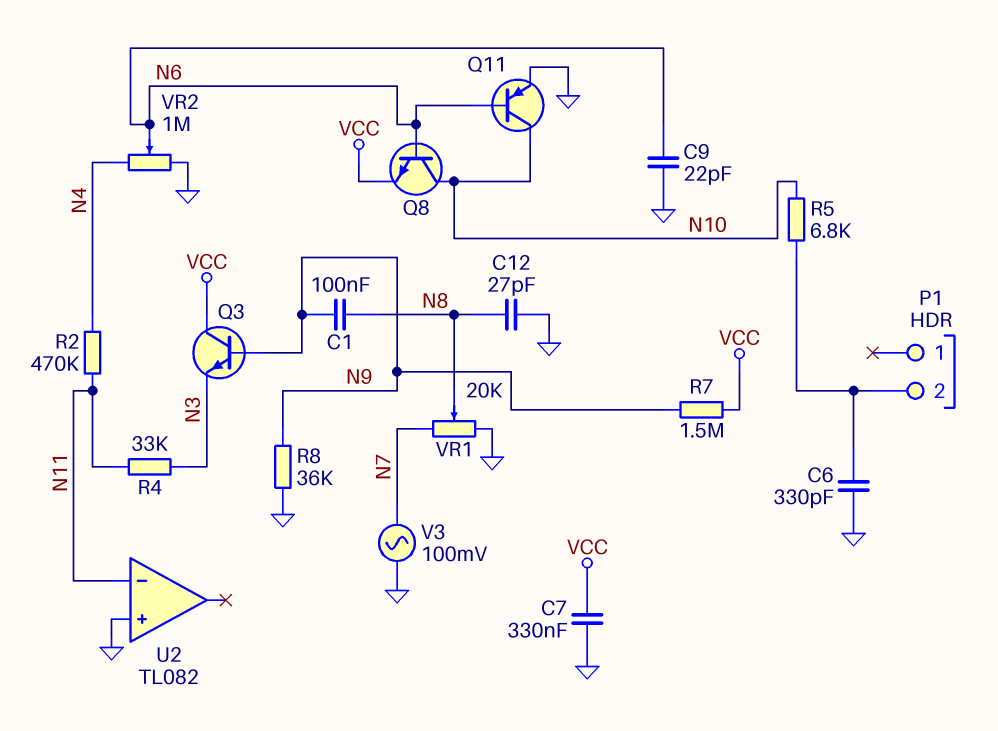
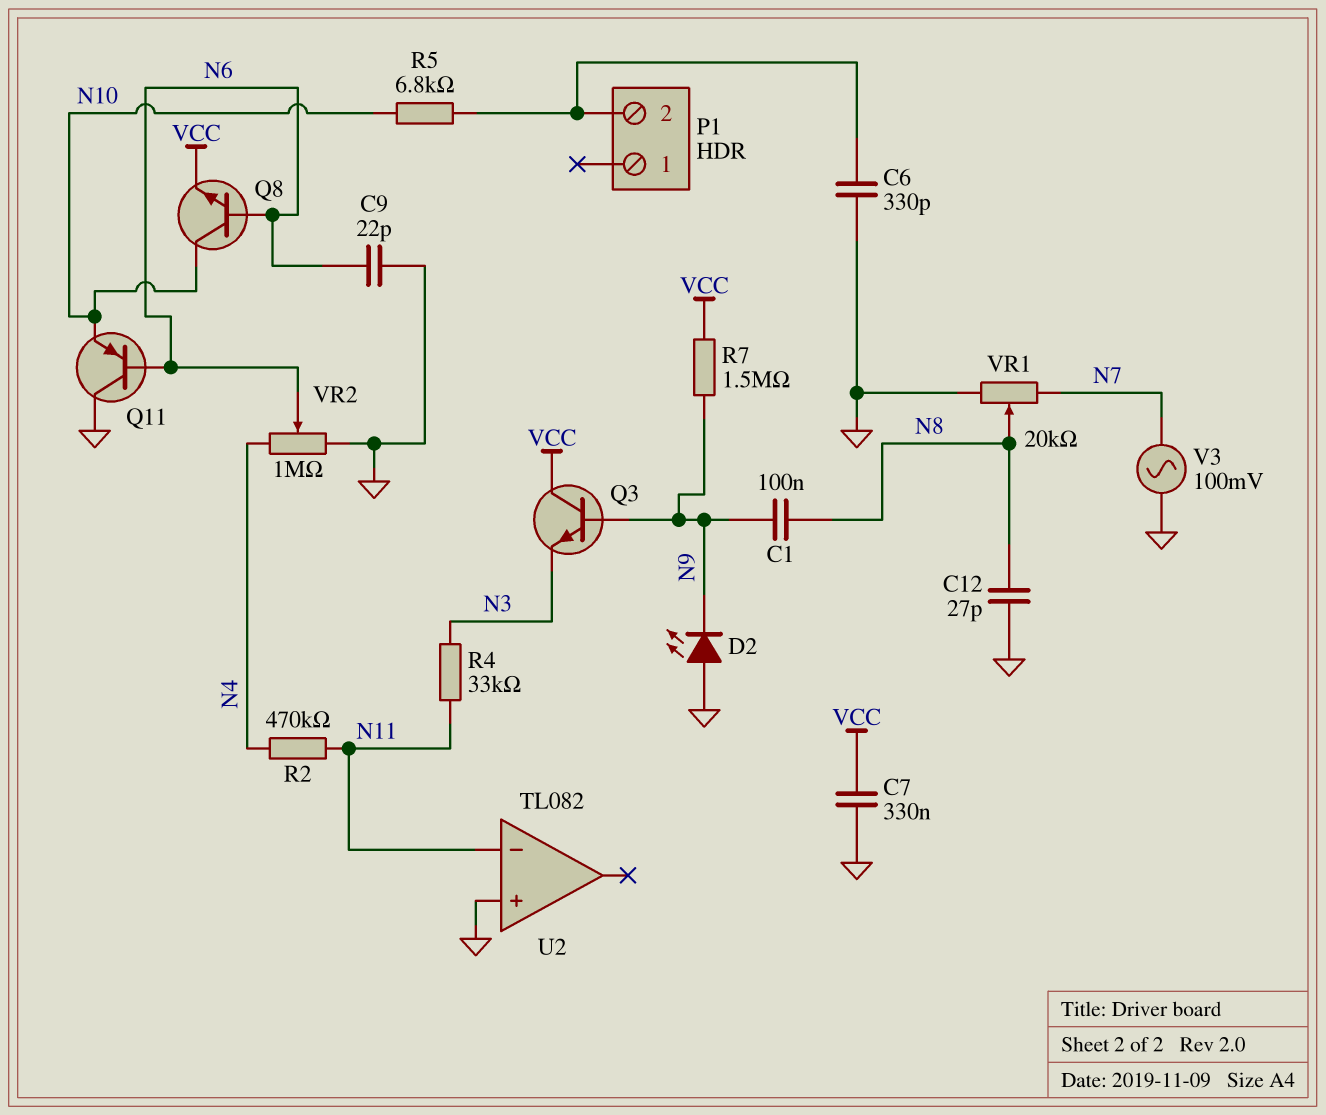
D2: none -> LED (A GND, K N9)
Q11: PNP (B N6, C N10, E GND) -> PNP (B N6, C GND, E N10)
R8: 36k (GND, N9) -> none

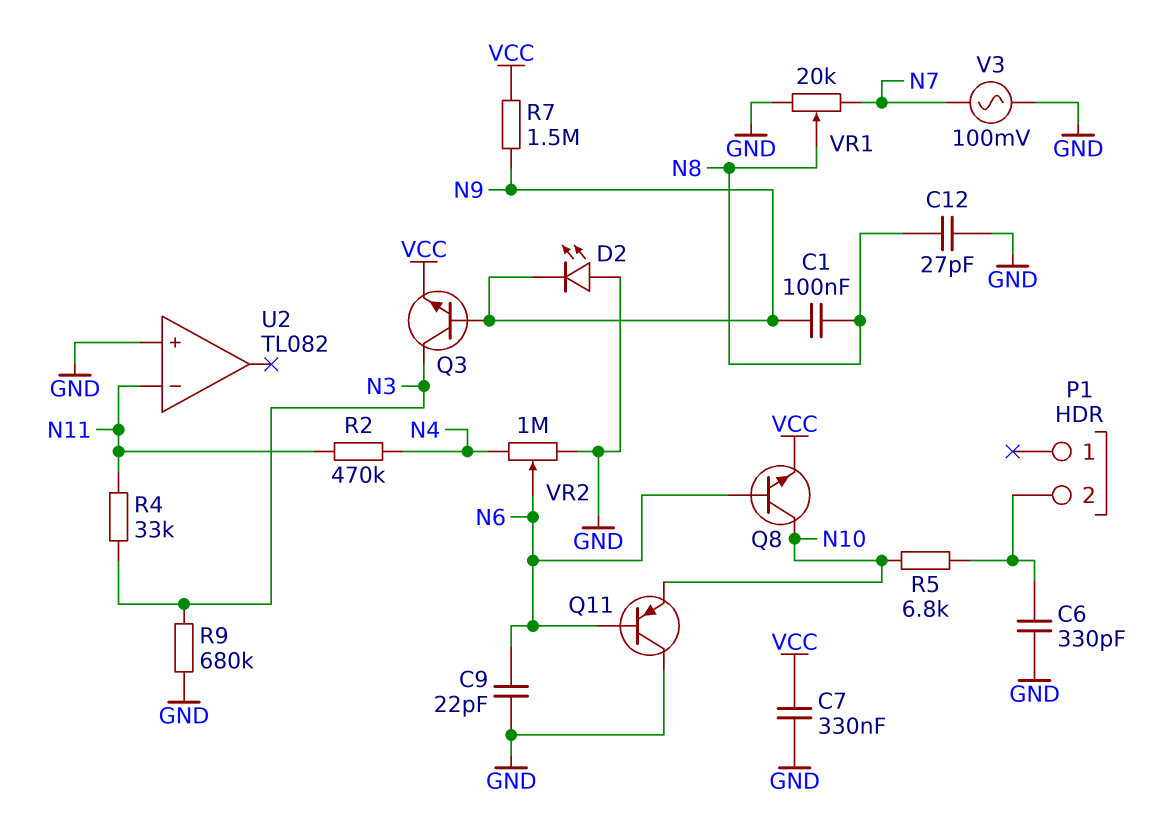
Q3: NPN (B N9, C VCC, E N3) -> NPN (B N9, C N3, E VCC)
R9: none -> 680k (GND, N3)

